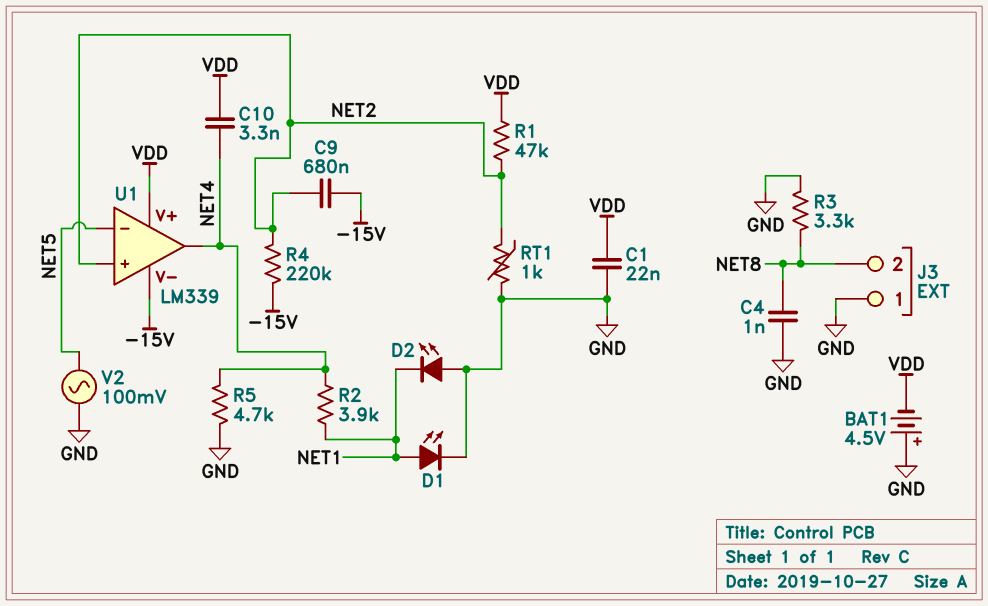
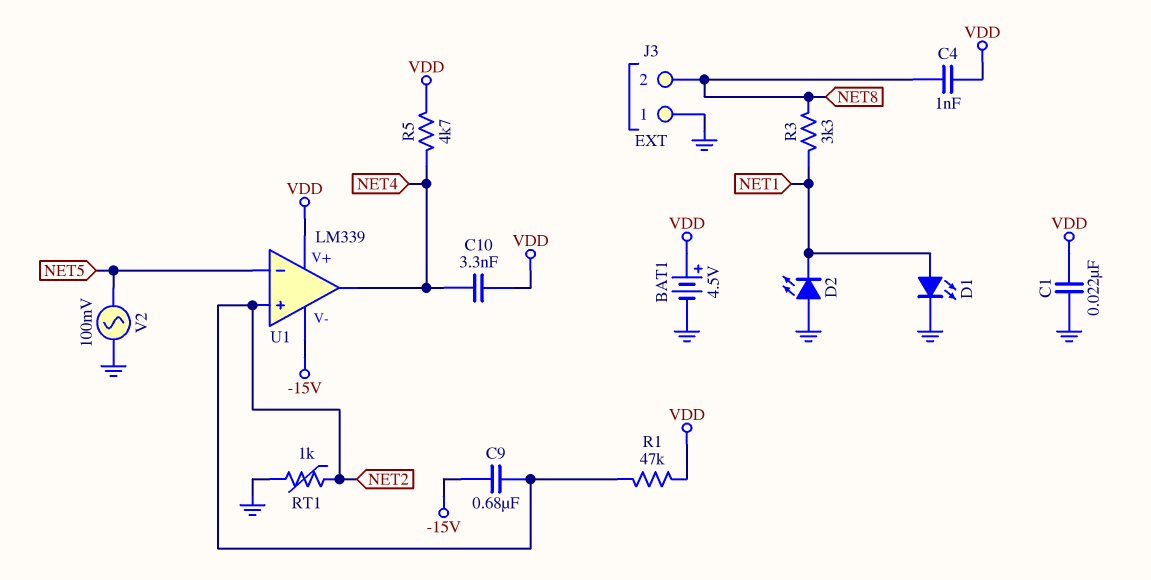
BAT1: 4.5V (plus GND, minus VDD) -> 4.5V (plus VDD, minus GND)
C4: 1nF (GND, NET8) -> 1nF (NET8, VDD)
R2: 3.9k (NET1, NET4) -> none
R3: 3.3k (GND, NET8) -> 3.3k (NET1, NET8)
R4: 220k (-15V, NET2) -> none
R5: 4.7k (GND, NET4) -> 4.7k (NET4, VDD)

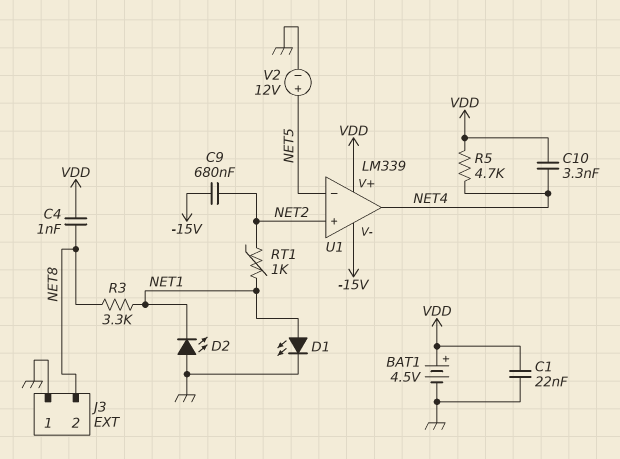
R1: 47k (NET2, VDD) -> none
RT1: 1k (GND, NET2) -> 1k (NET1, NET2)
V2: AC 100mV (GND, NET5) -> 12V (plus NET5, minus GND)

